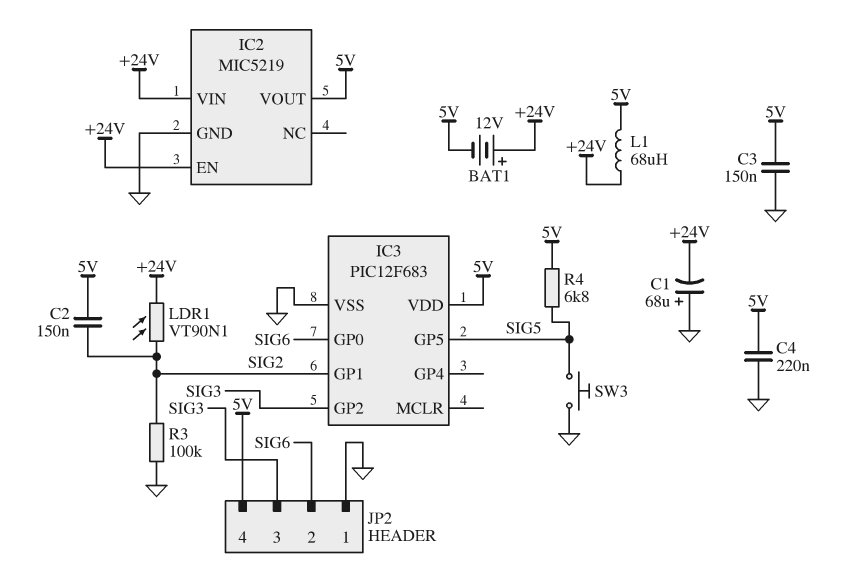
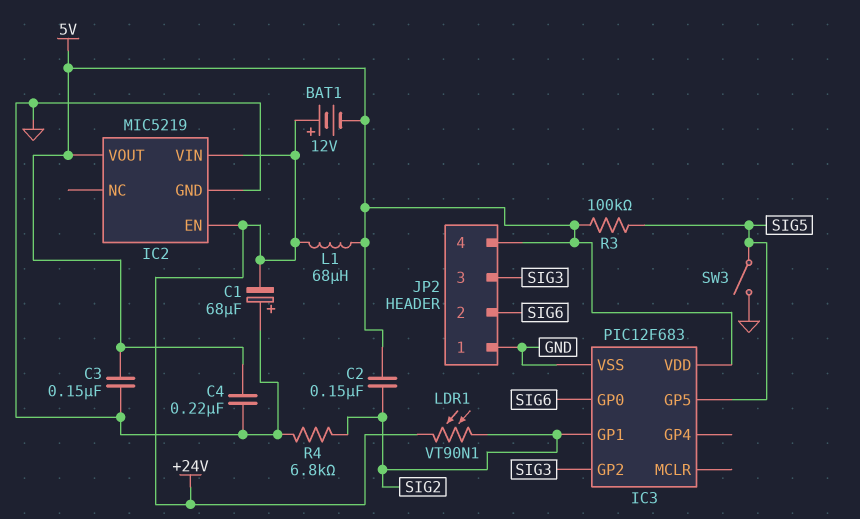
R3: 100k (GND, SIG2) -> 100k (5V, SIG5)
R4: 6.8k (5V, SIG5) -> 6.8k (GND, SIG2)
SW3: button (GND, SIG5) -> switch (GND, SIG5)

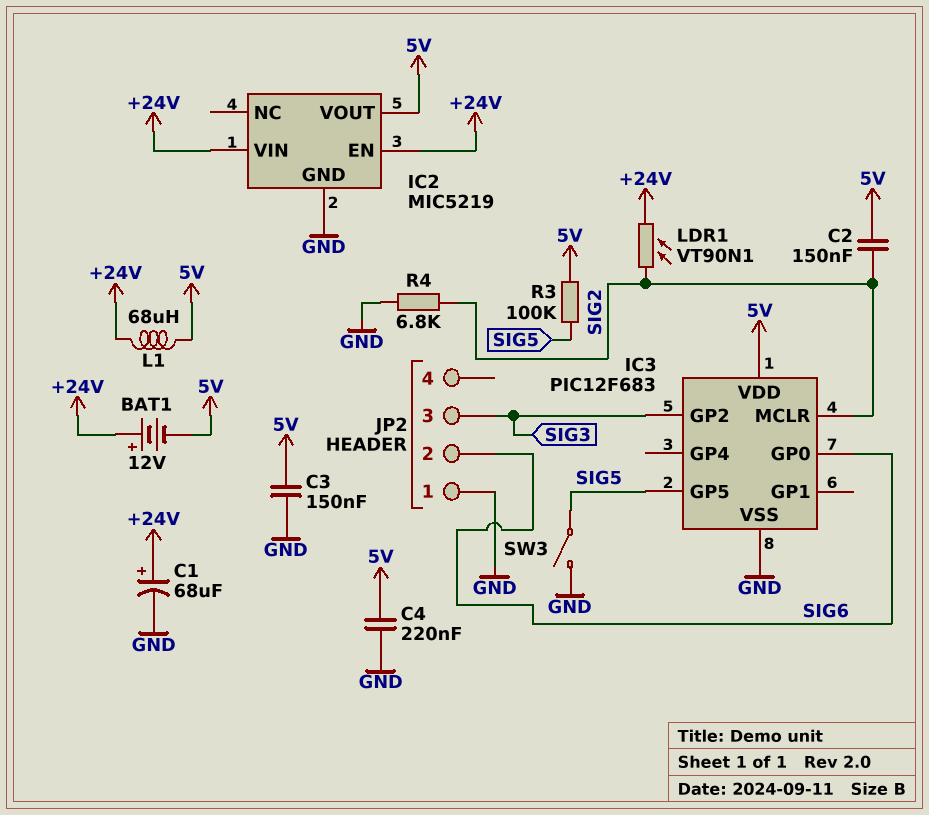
C1: 68uF (plus GND, minus +24V) -> 68uF (plus +24V, minus GND)
IC3 pin GP1: SIG2 -> none
IC3 pin MCLR: none -> SIG2
JP2 pin 4: 5V -> none

